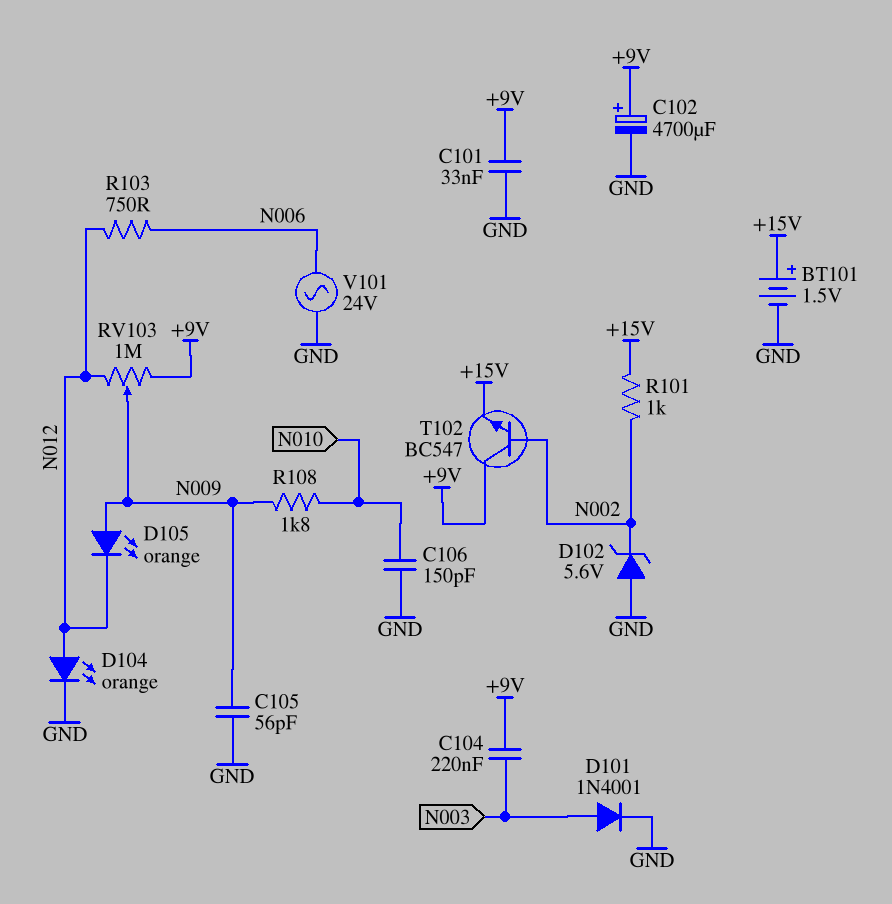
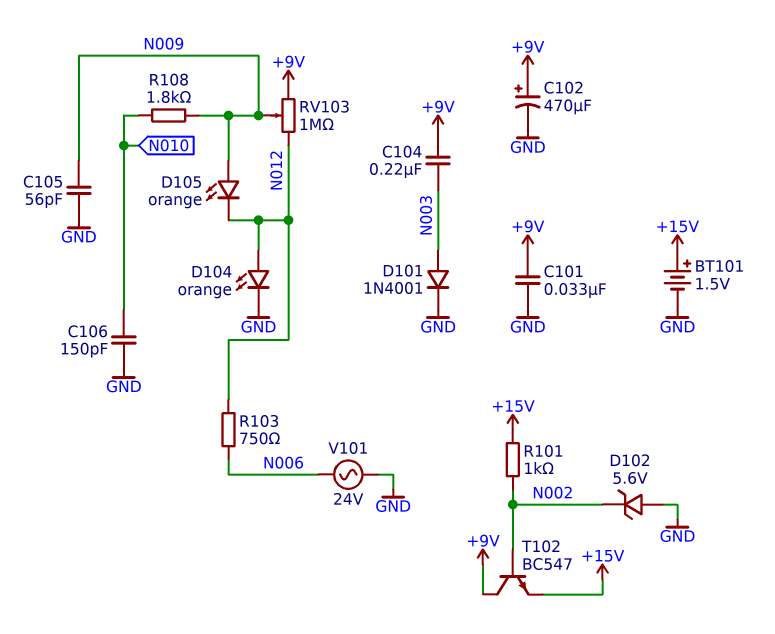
C102: 4700uF (plus +9V, minus GND) -> 470uF (plus +9V, minus GND)

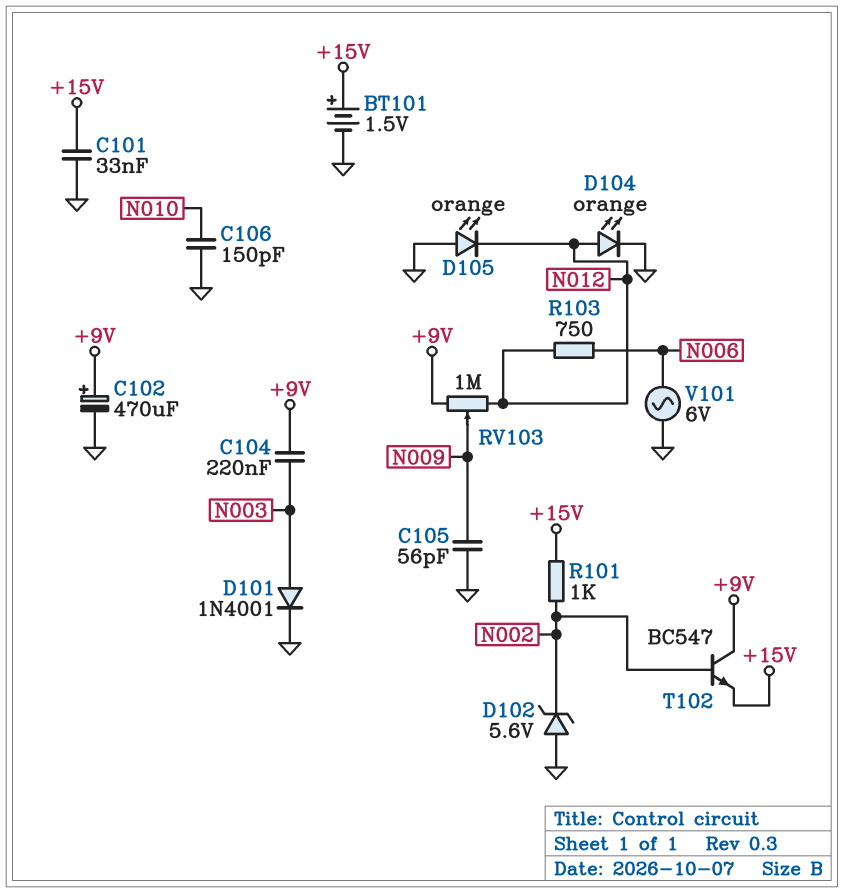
C101: 33nF (+9V, GND) -> 33nF (+15V, GND)
D105: LED orange (A N009, K N012) -> LED orange (A GND, K N012)
R108: 1.8k (N009, N010) -> none
V101: AC 24V (GND, N006) -> AC 6V (GND, N006)

